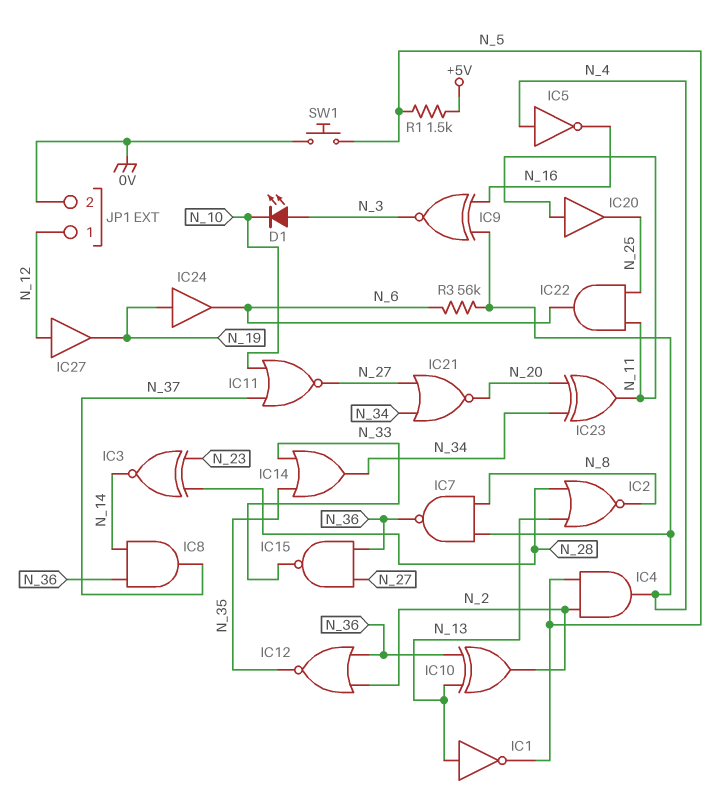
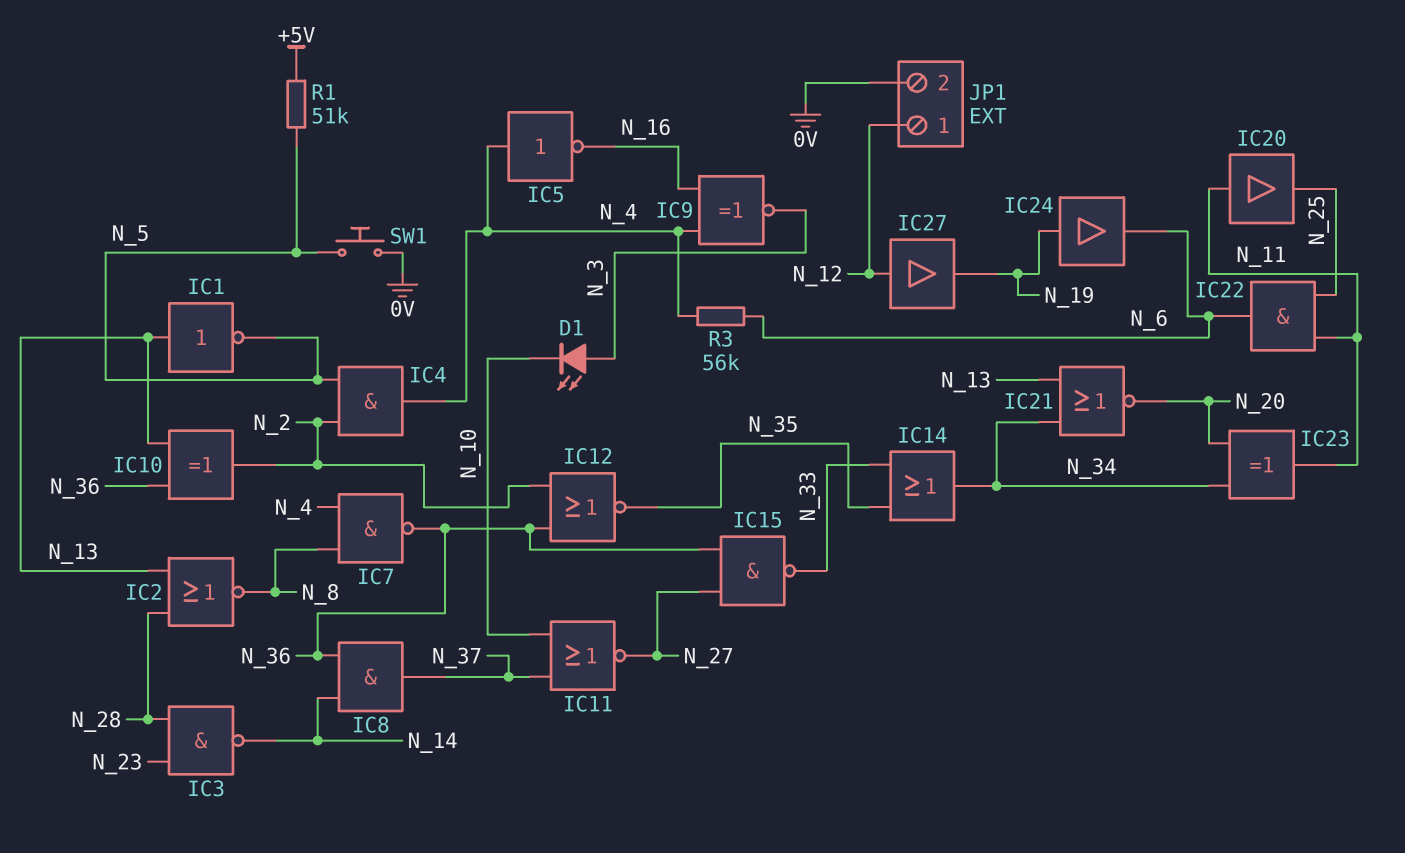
IC3: XNOR (in N_23, in N_28, out N_14) -> NAND (in N_23, in N_28, out N_14)
IC21: NOR (in N_27, in N_34, out N_20) -> NOR (in N_13, in N_34, out N_20)
R1: 1.5k (+5V, N_5) -> 51k (+5V, N_5)

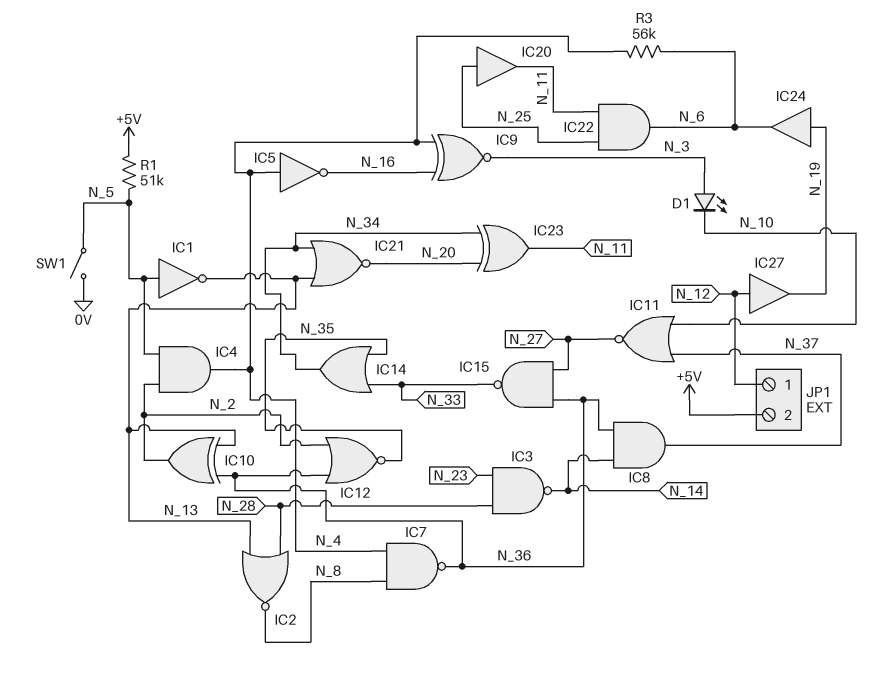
IC1: NOT (in N_13, out N_5) -> NOT (in N_5, out N_13)
IC20: buffer (in N_11, out N_25) -> buffer (in N_25, out N_11)
JP1 pin 2: 0V -> +5V
SW1: button (0V, N_5) -> switch (0V, N_5)

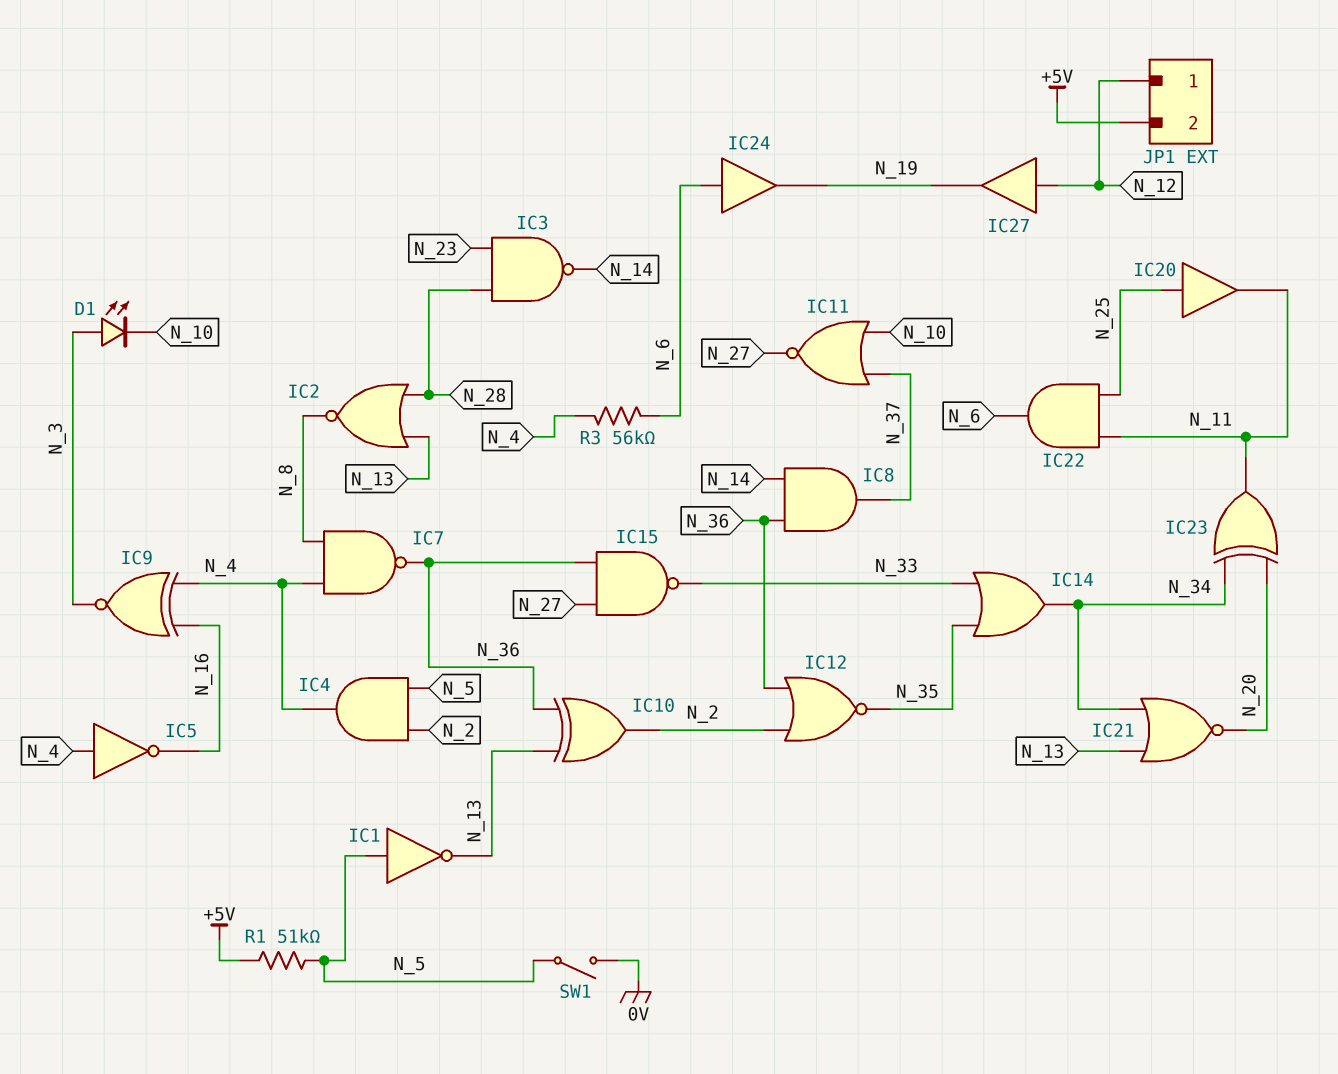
IC24: buffer (in N_19, out N_6) -> buffer (in N_6, out N_19)

